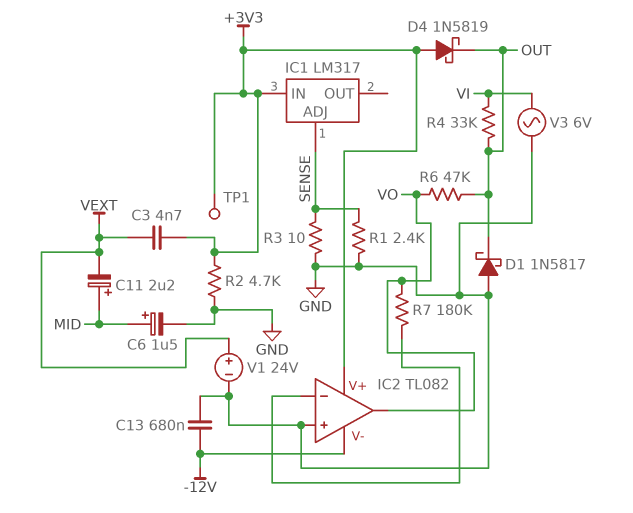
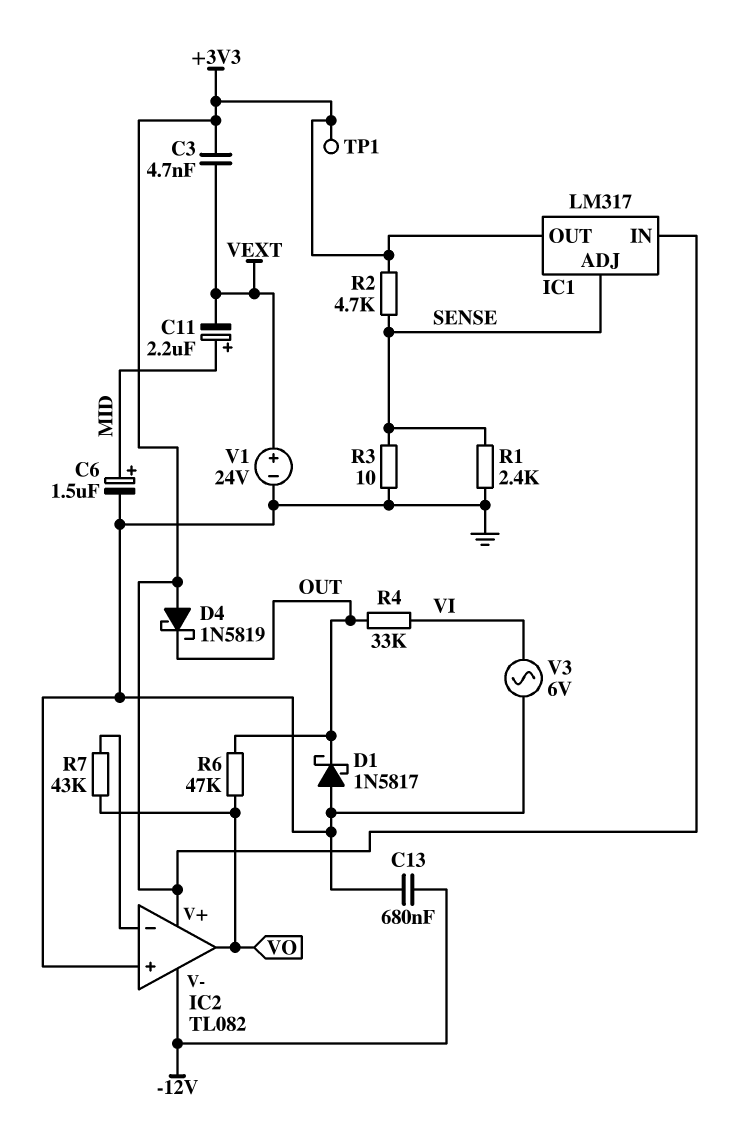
IC1 pin OUT: none -> +3V3
R2: 4.7k (+3V3, GND) -> 4.7k (+3V3, SENSE)
R7: 180k (IC2/in-, VO) -> 43k (IC2/in-, VO)

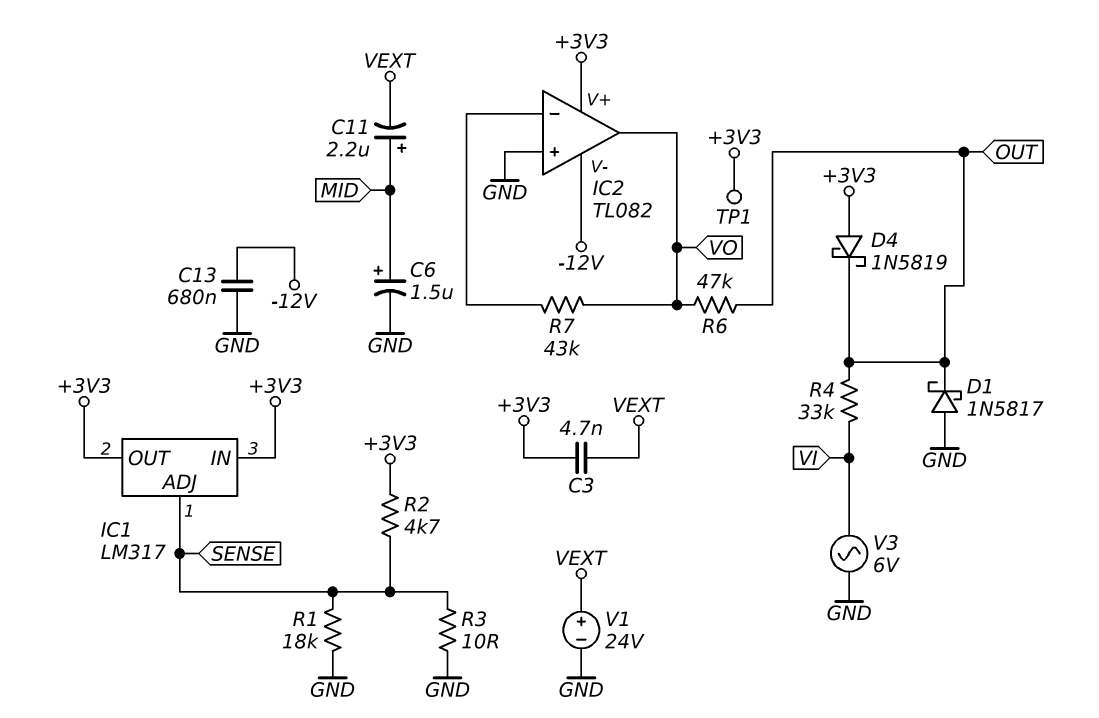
R1: 2.4k (GND, SENSE) -> 18k (GND, SENSE)

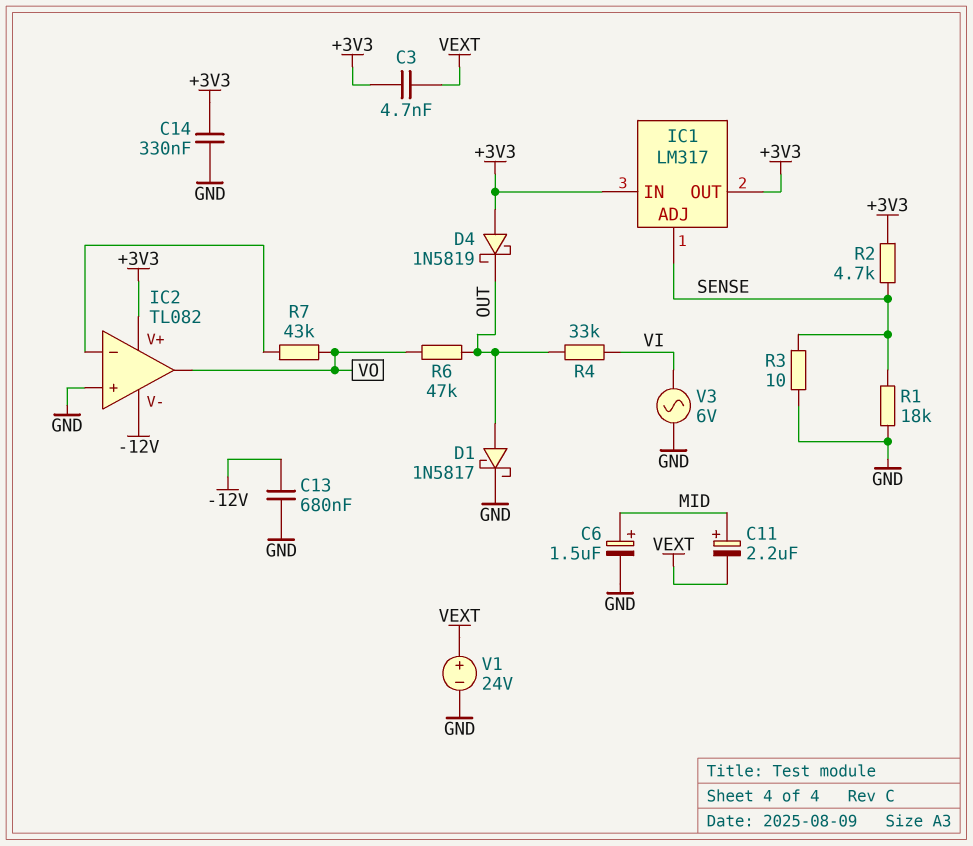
C14: none -> 330nF (+3V3, GND)
D1: schottky 1N5817 (A GND, K OUT) -> schottky 1N5817 (A OUT, K GND)
TP1: test point (+3V3) -> none

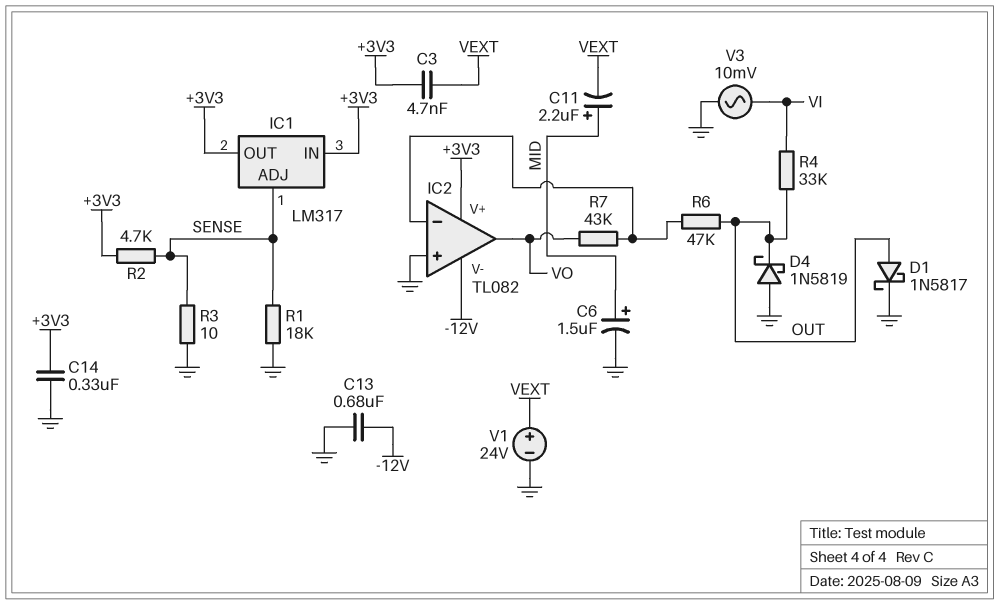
D4: schottky 1N5819 (A +3V3, K OUT) -> schottky 1N5819 (A GND, K OUT)
R6: 47k (OUT, VO) -> 47k (IC2/in-, OUT)
V3: AC 6V (GND, VI) -> AC 10mV (GND, VI)

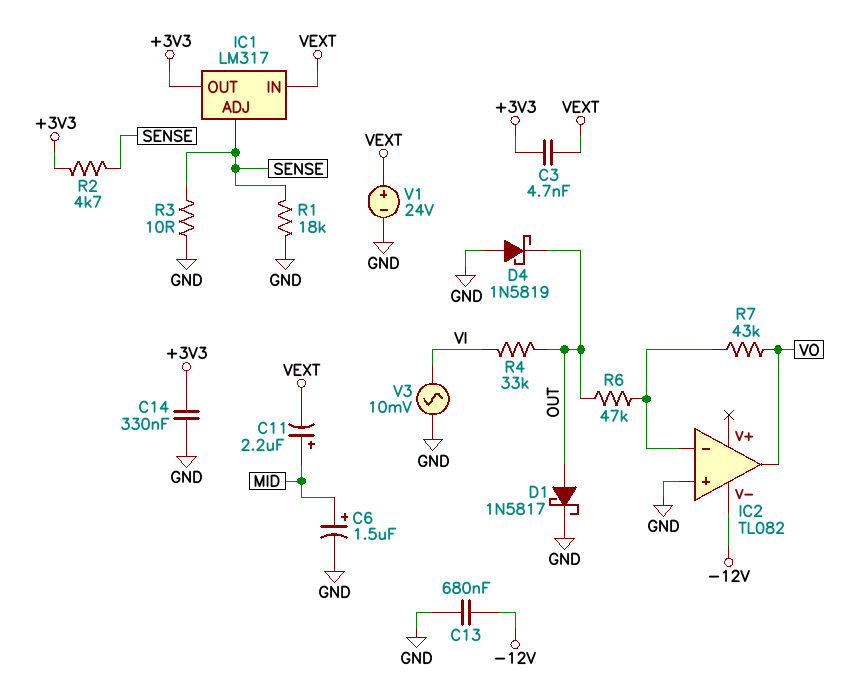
IC1 pin IN: +3V3 -> VEXT
IC2 pin V+: +3V3 -> none

